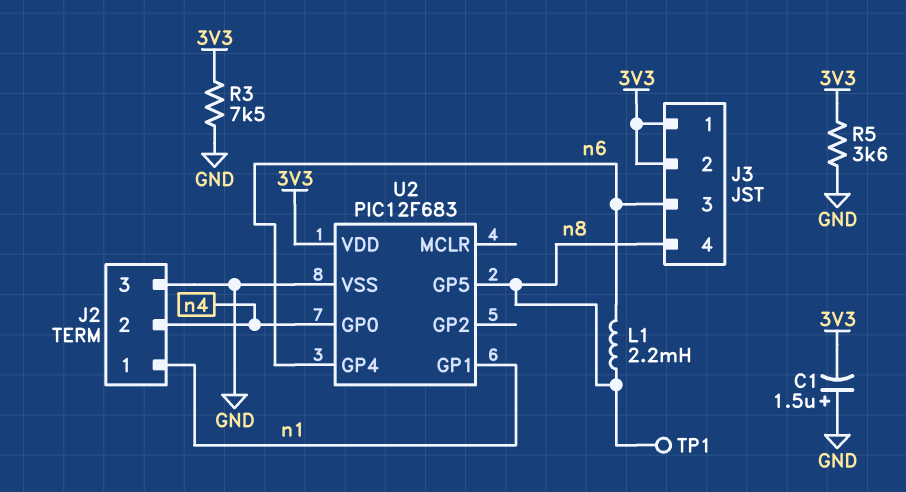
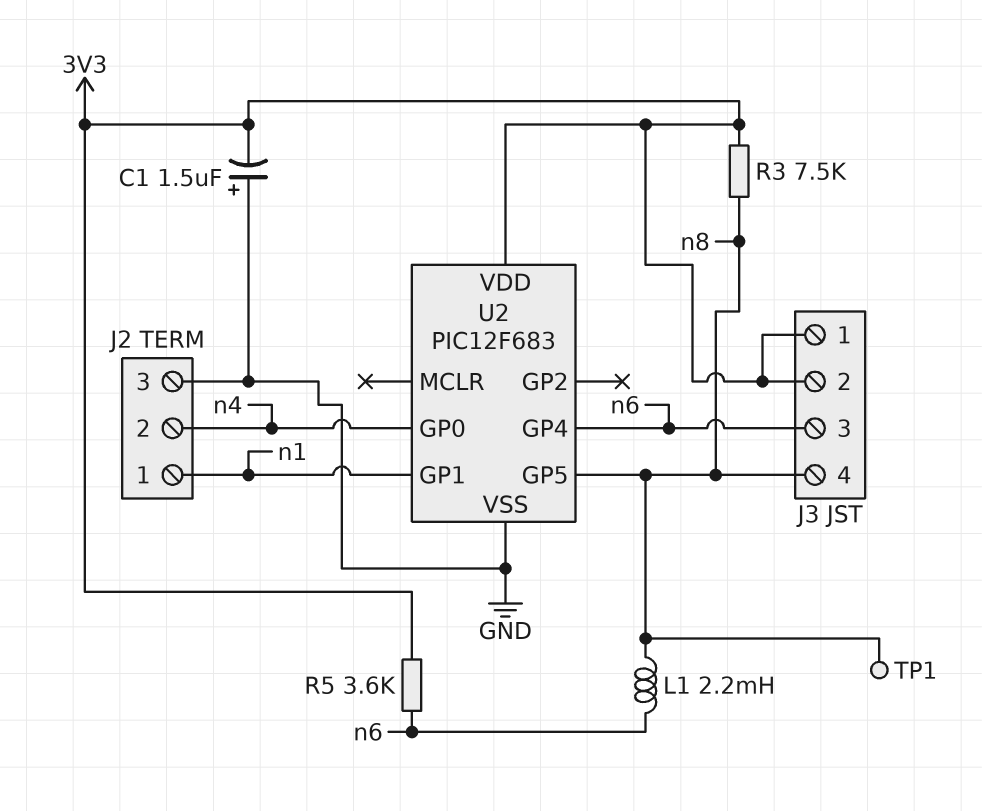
R3: 7.5k (3V3, GND) -> 7.5k (3V3, n8)
R5: 3.6k (3V3, GND) -> 3.6k (3V3, n6)

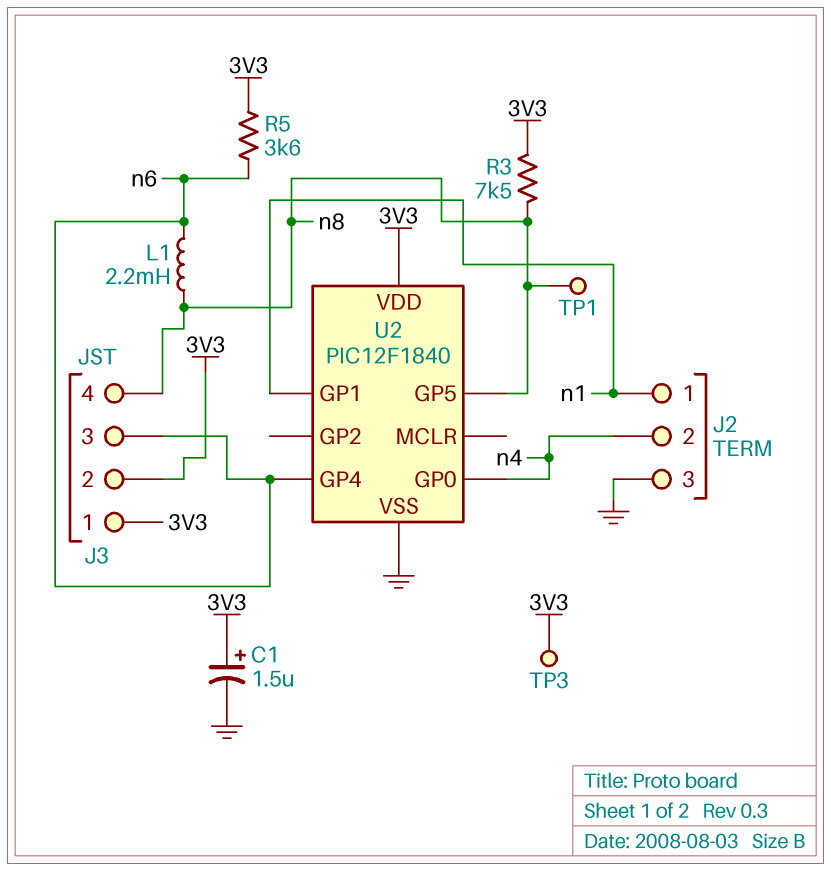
C1: 1.5uF (plus GND, minus 3V3) -> 1.5uF (plus 3V3, minus GND)
TP3: none -> test point (3V3)
U2: PIC12F683 -> PIC12F1840

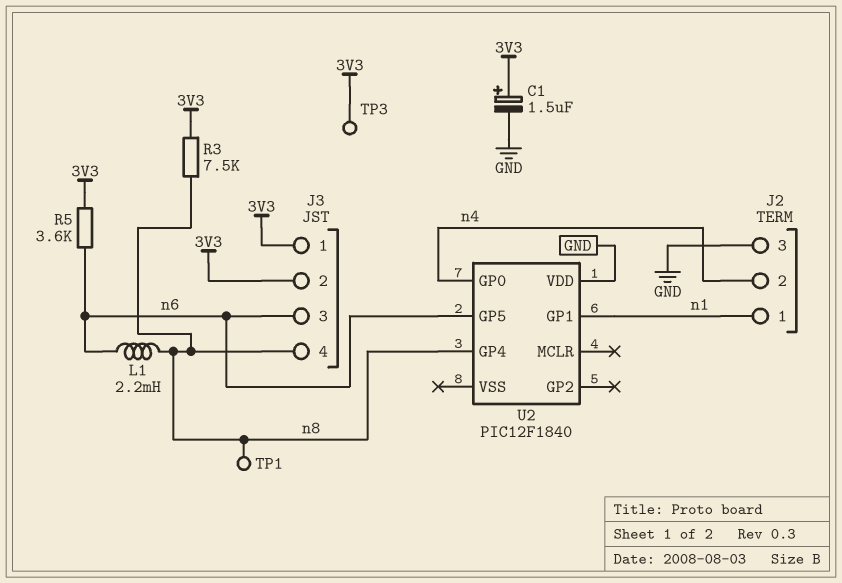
U2 pin GP4: n6 -> n8
U2 pin GP5: n8 -> n6
U2 pin VDD: 3V3 -> GND
U2 pin VSS: GND -> none

